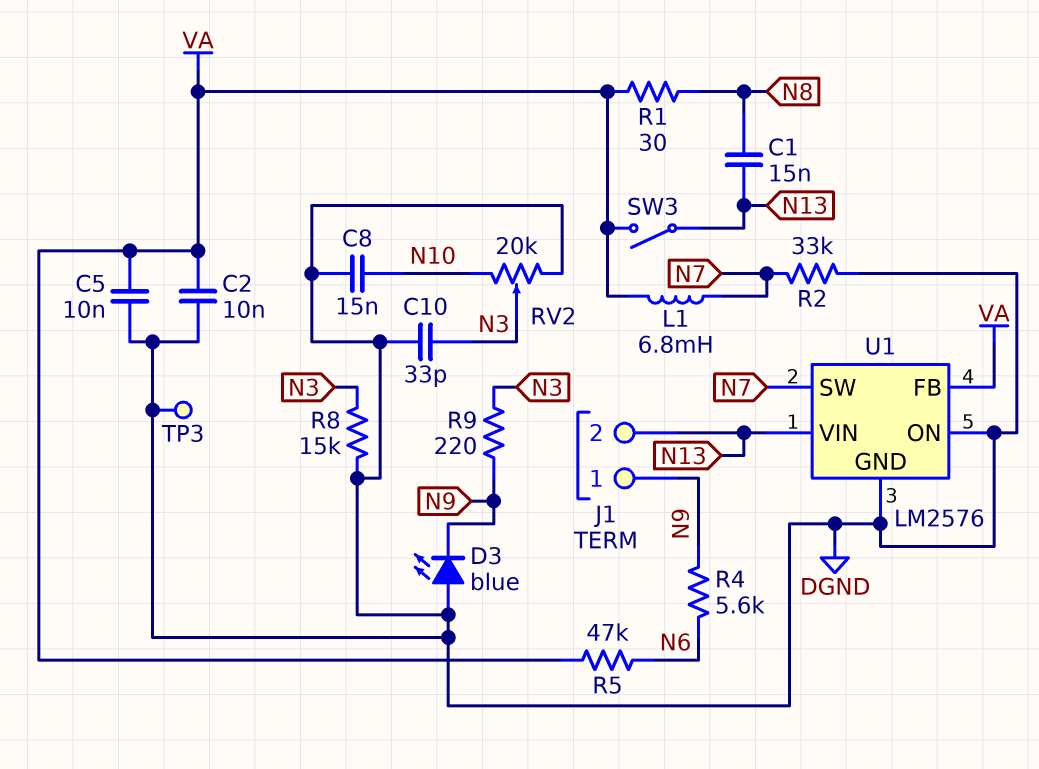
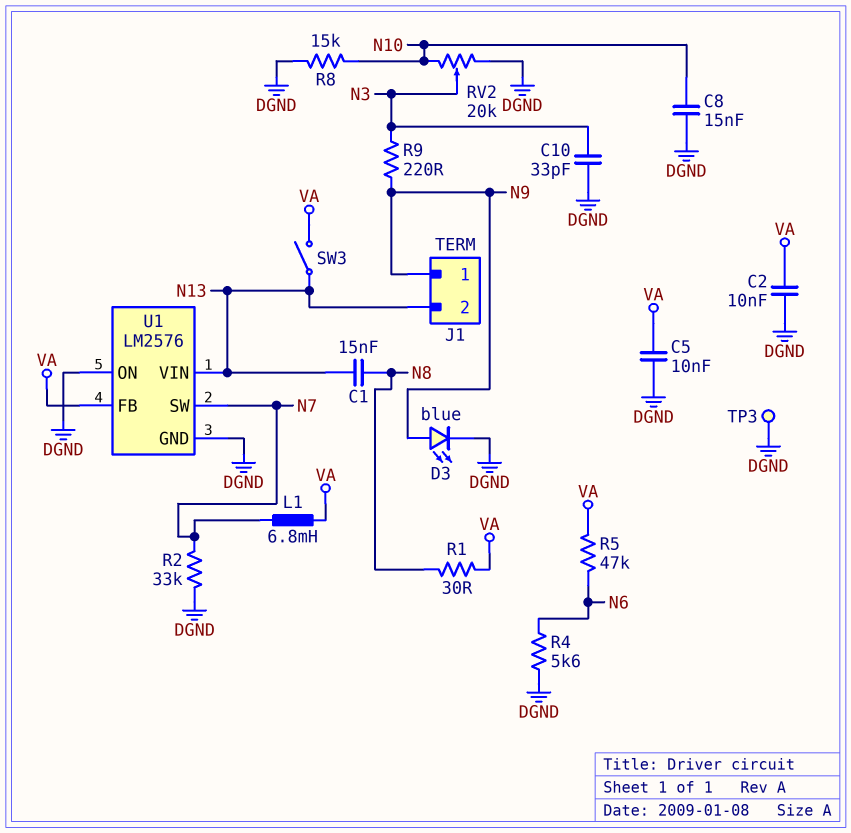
D3: LED blue (A DGND, K N9) -> LED blue (A N9, K DGND)
R4: 5.6k (N6, N9) -> 5.6k (DGND, N6)
R8: 15k (DGND, N3) -> 15k (DGND, N10)

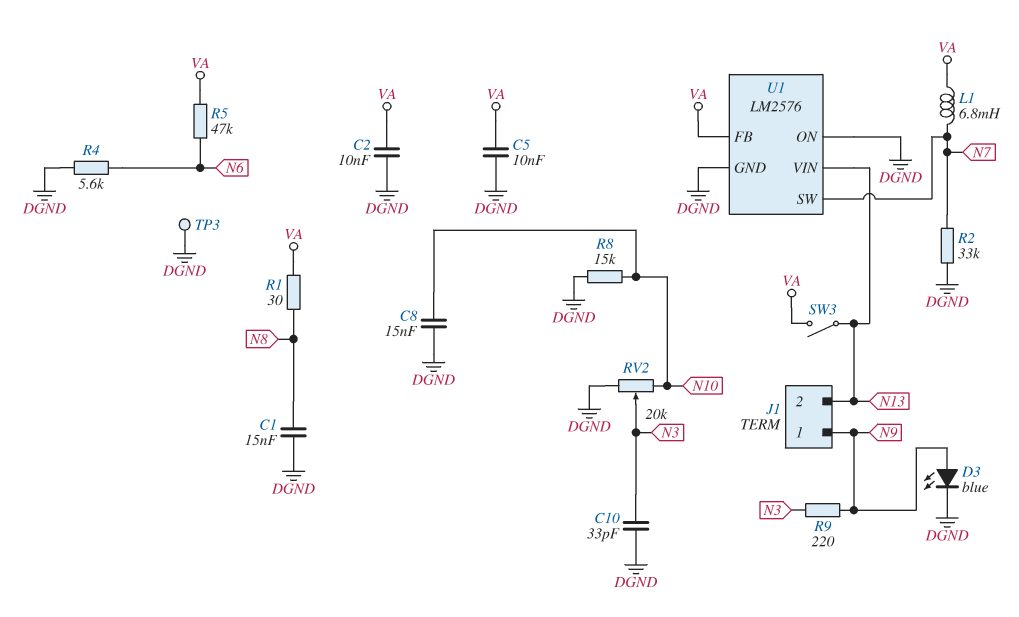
C1: 15nF (N8, N13) -> 15nF (DGND, N8)

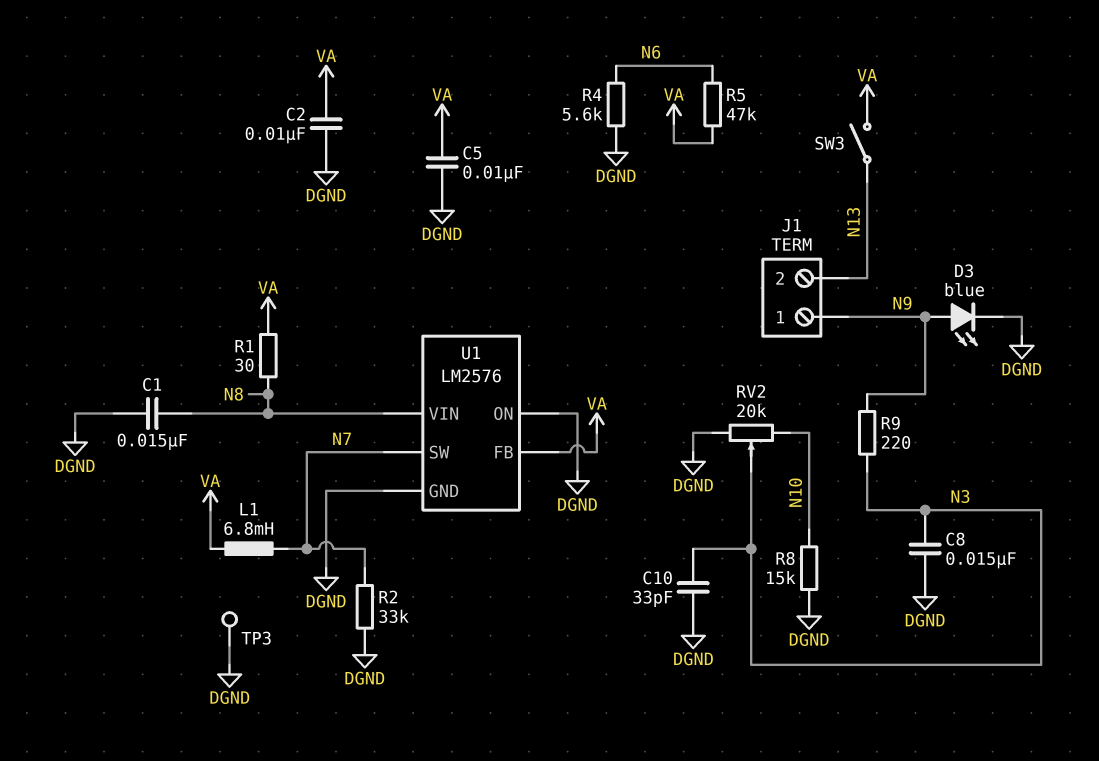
C8: 15nF (DGND, N10) -> 15nF (DGND, N3)
U1 pin VIN: N13 -> N8

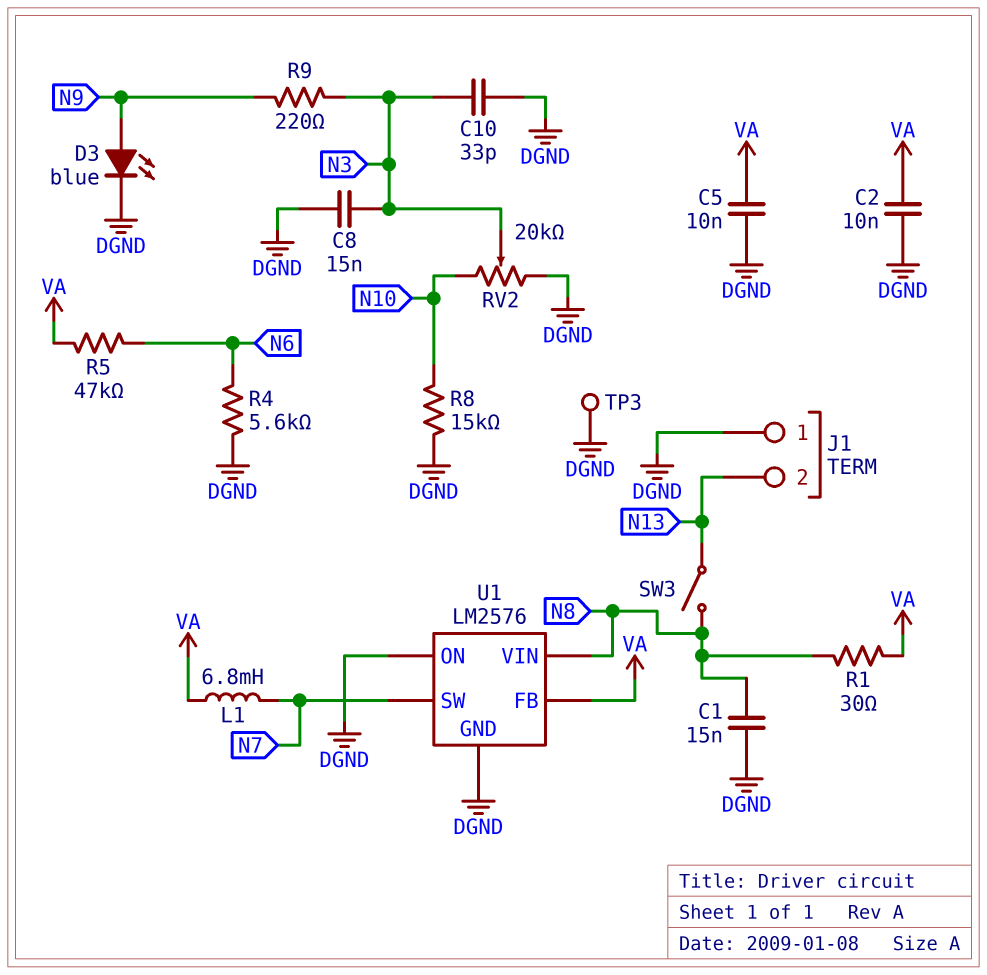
J1 pin 1: N9 -> DGND
R2: 33k (DGND, N7) -> none
SW3: switch (N13, VA) -> switch (N8, N13)

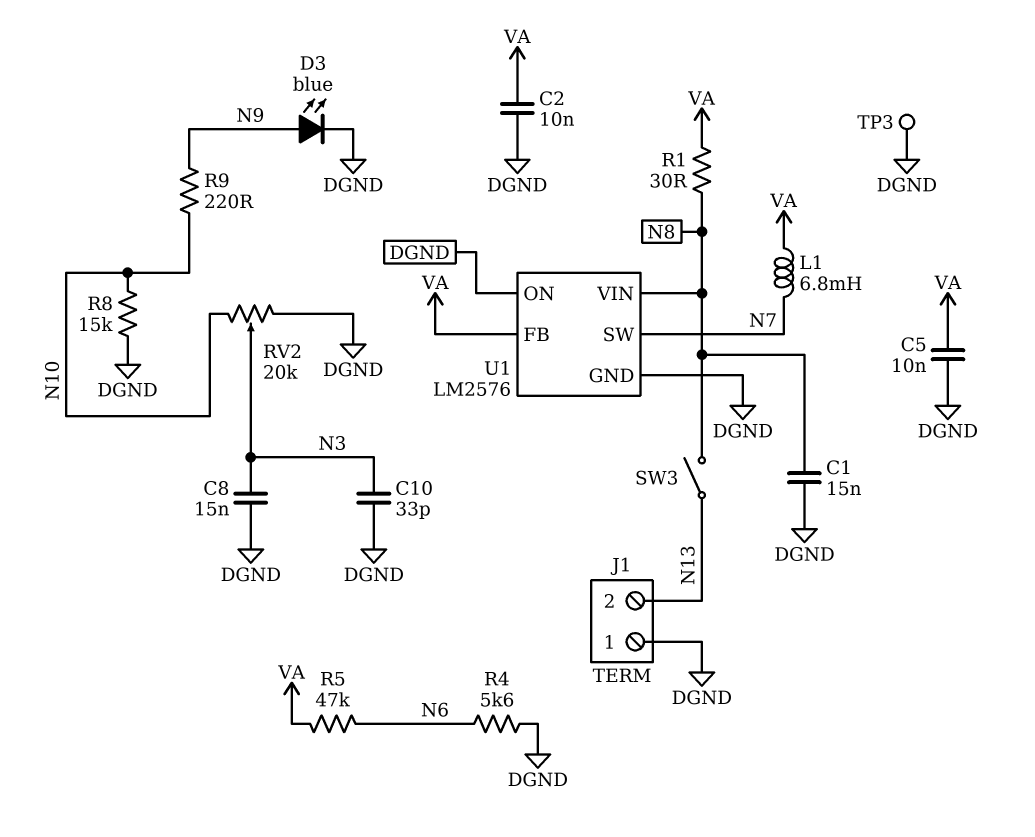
R9: 220 (N3, N9) -> 220 (N9, N10)

